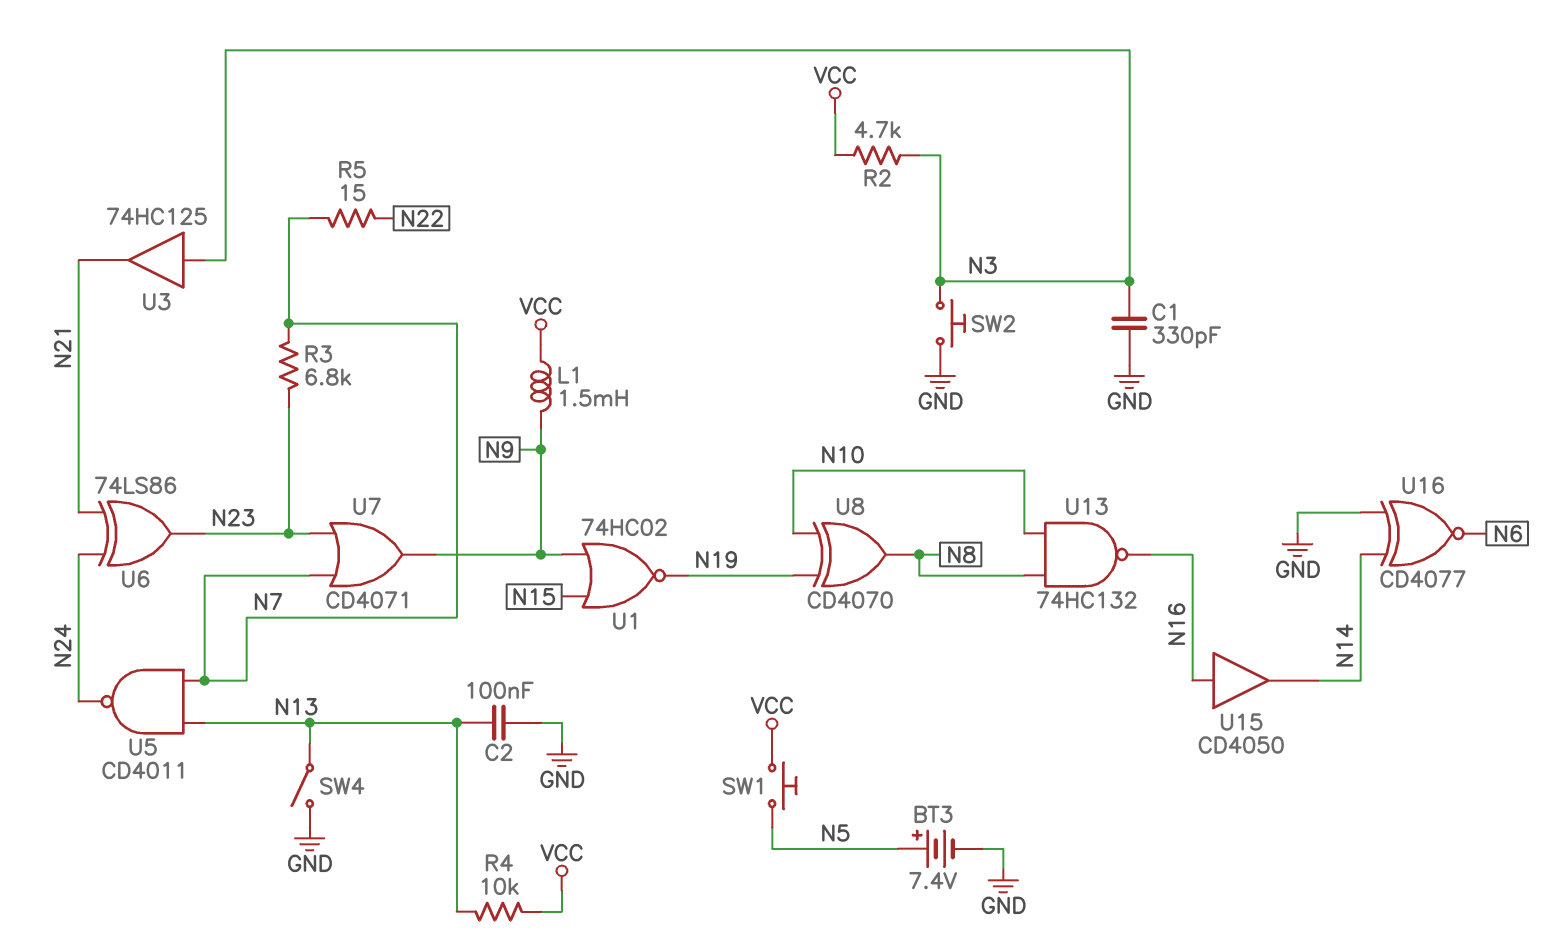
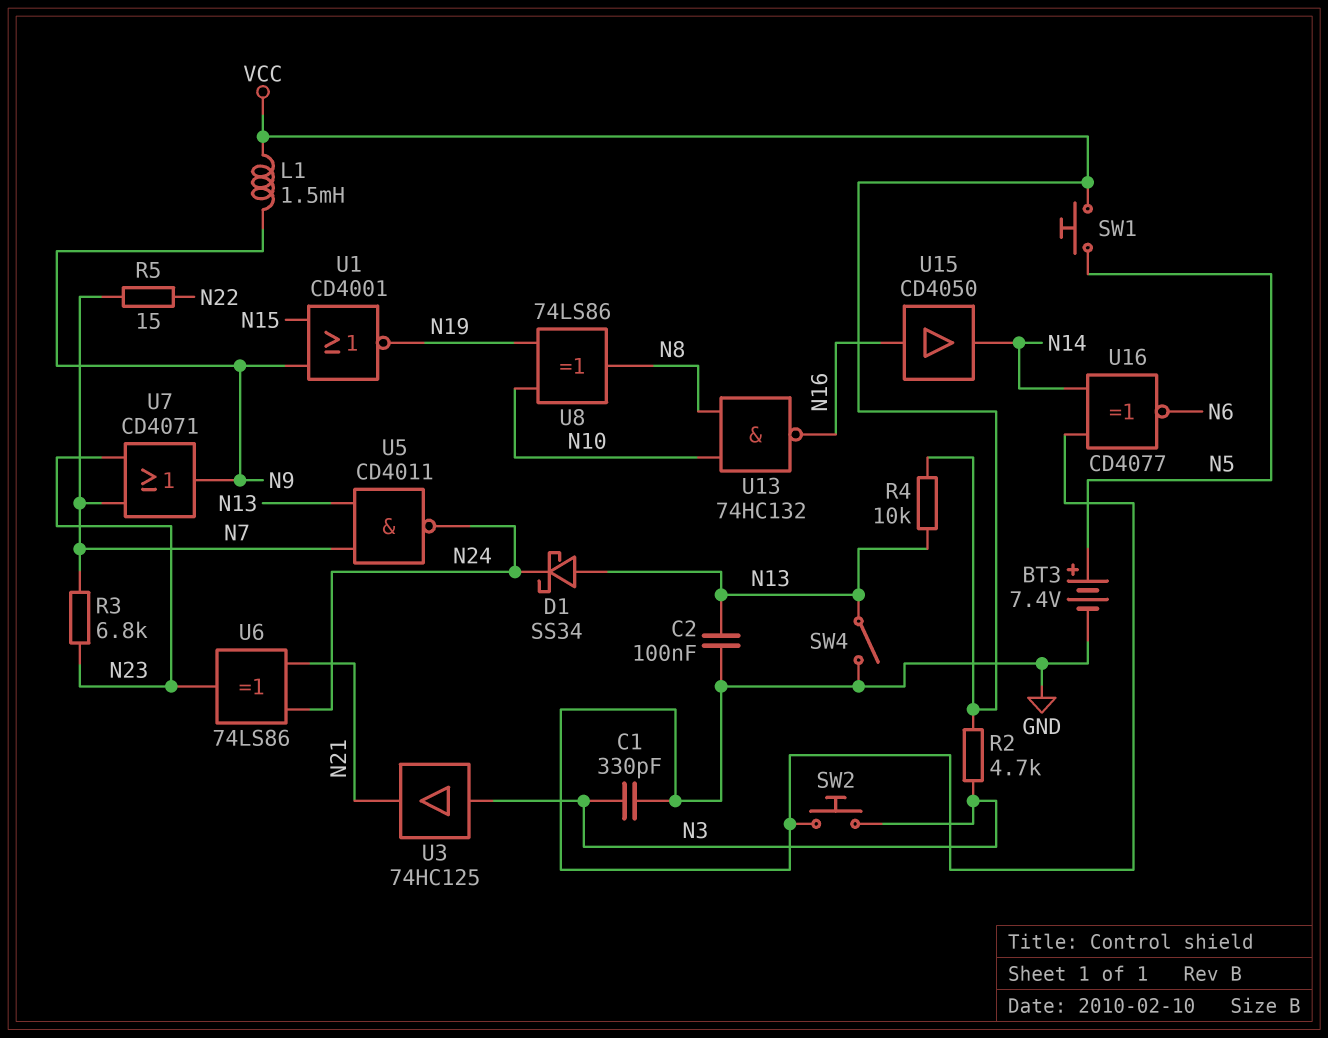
D1: none -> schottky SS34 (A N13, K N24)
U1: NOR 74HC02 (in N9, in N15, out N19) -> NOR CD4001 (in N9, in N15, out N19)
U8: XOR CD4070 (in N10, in N19, out N8) -> XOR 74LS86 (in N10, in N19, out N8)

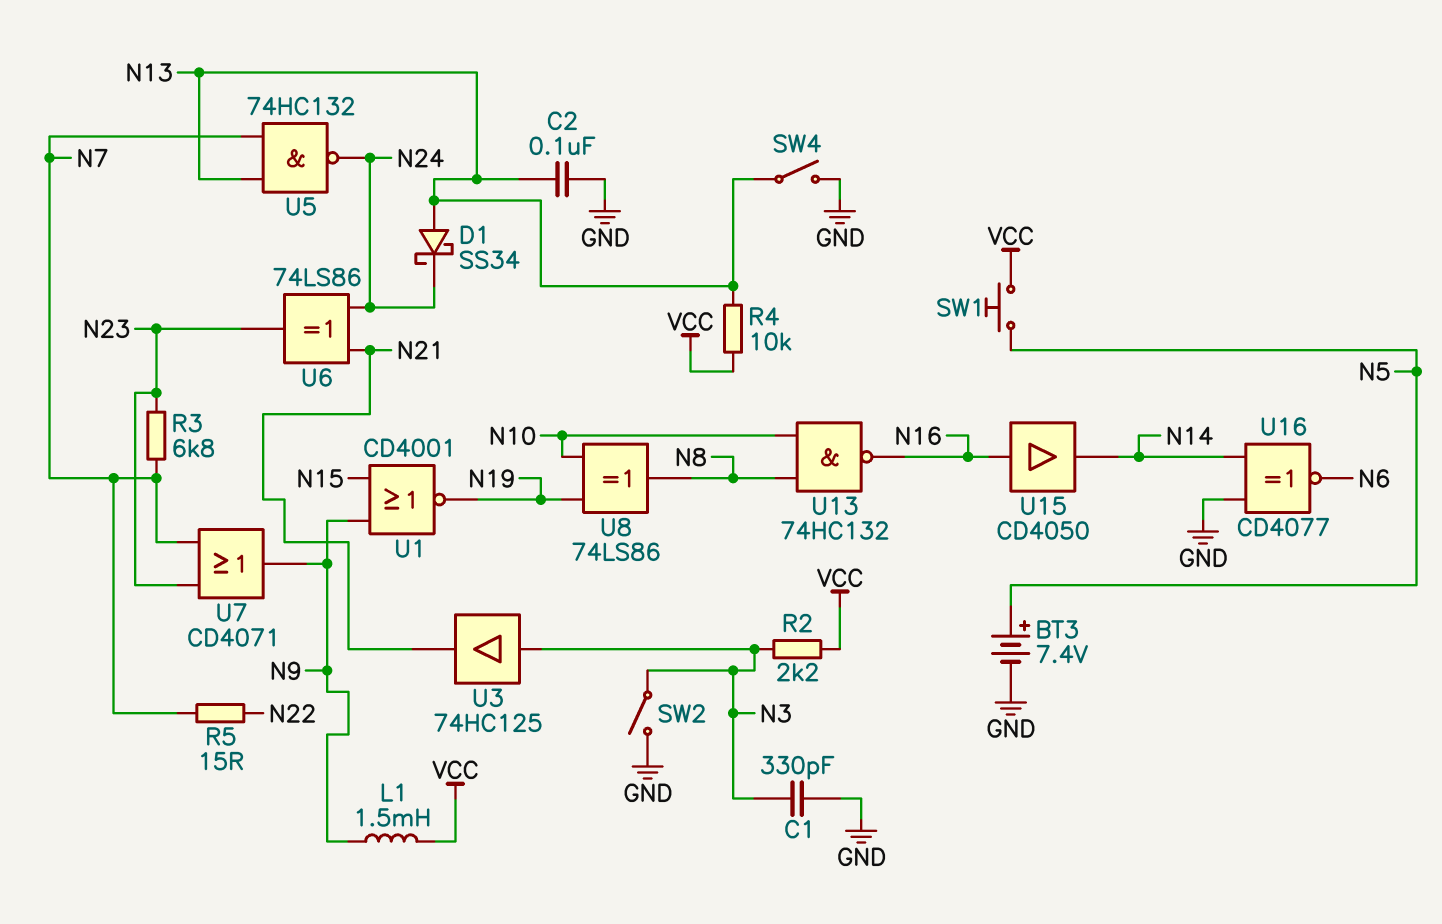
R2: 4.7k (N3, VCC) -> 2.2k (N3, VCC)
SW2: button (GND, N3) -> switch (GND, N3)
U5: NAND CD4011 (in N7, in N13, out N24) -> NAND 74HC132 (in N7, in N13, out N24)

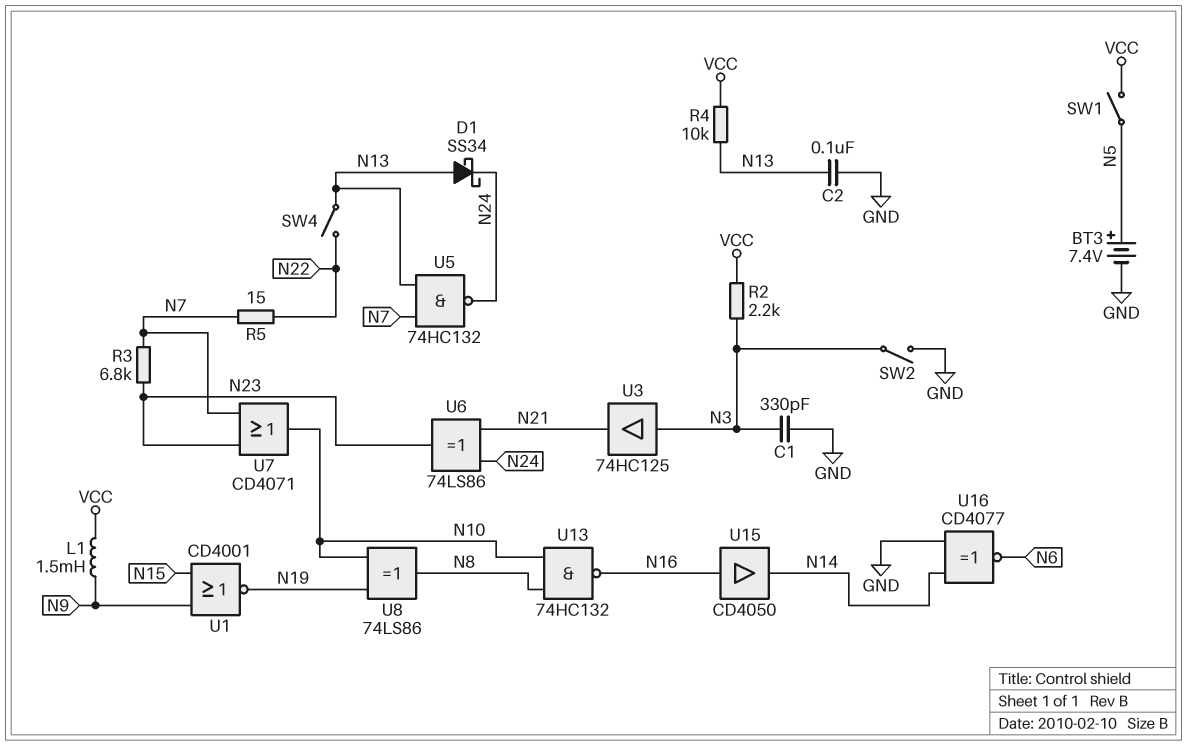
SW1: button (N5, VCC) -> switch (N5, VCC)
SW4: switch (GND, N13) -> switch (N13, N22)
U7: OR CD4071 (in N7, in N23, out N9) -> OR CD4071 (in N7, in N23, out N10)

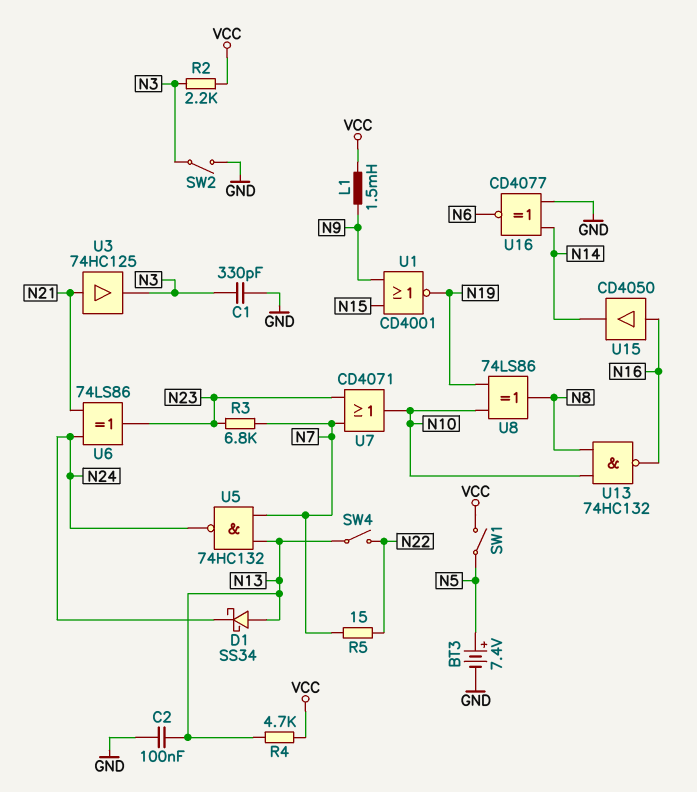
R4: 10k (N13, VCC) -> 4.7k (N13, VCC)
U3: buffer 74HC125 (in N3, out N21) -> buffer 74HC125 (in N21, out N3)

